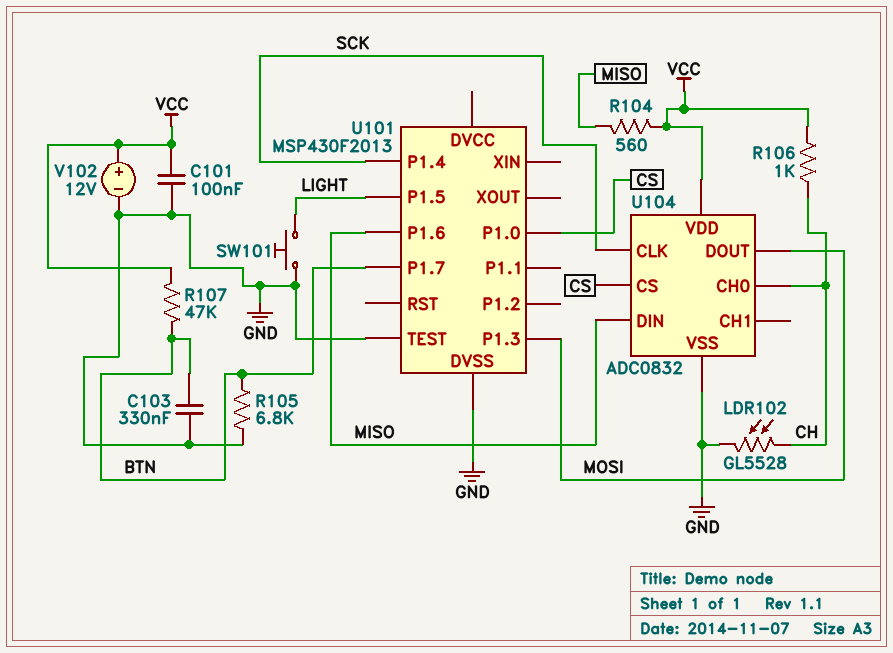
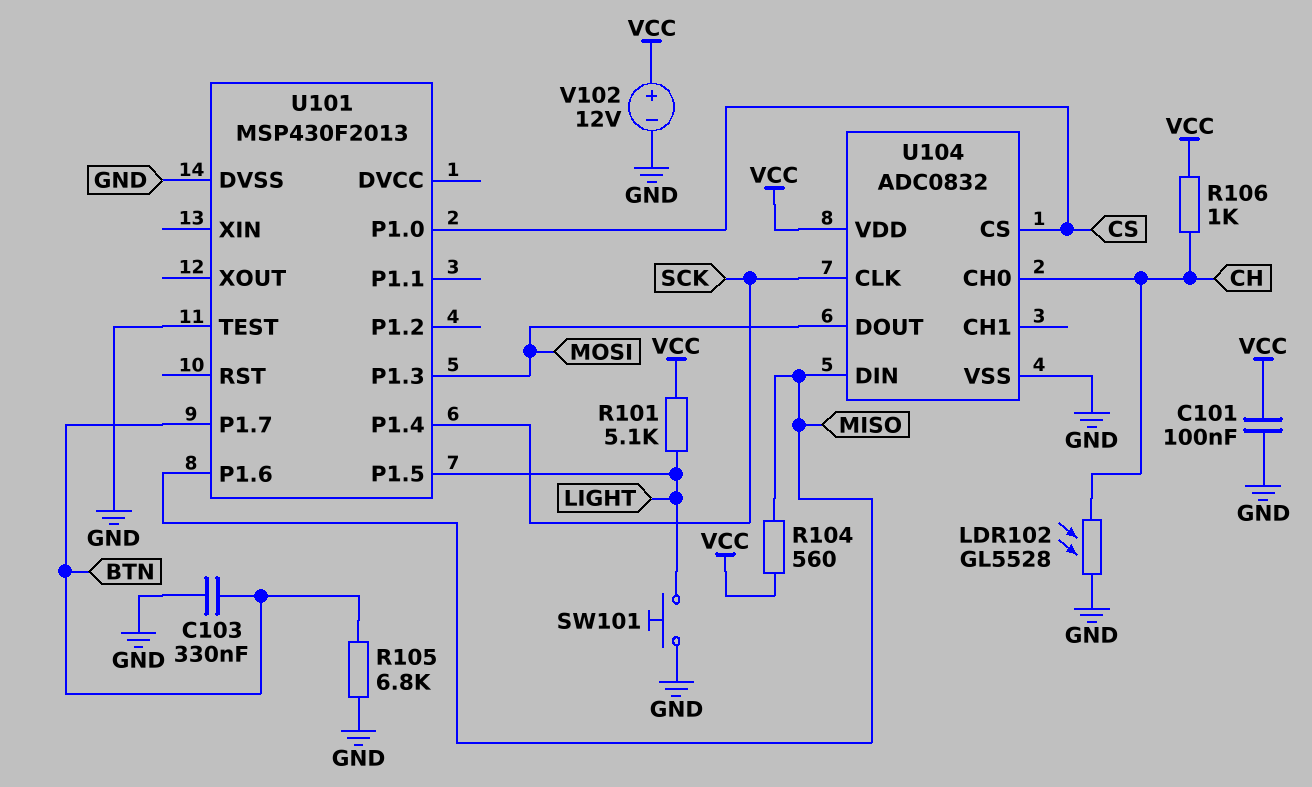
R101: none -> 5.1k (LIGHT, VCC)
R107: 47k (BTN, VCC) -> none

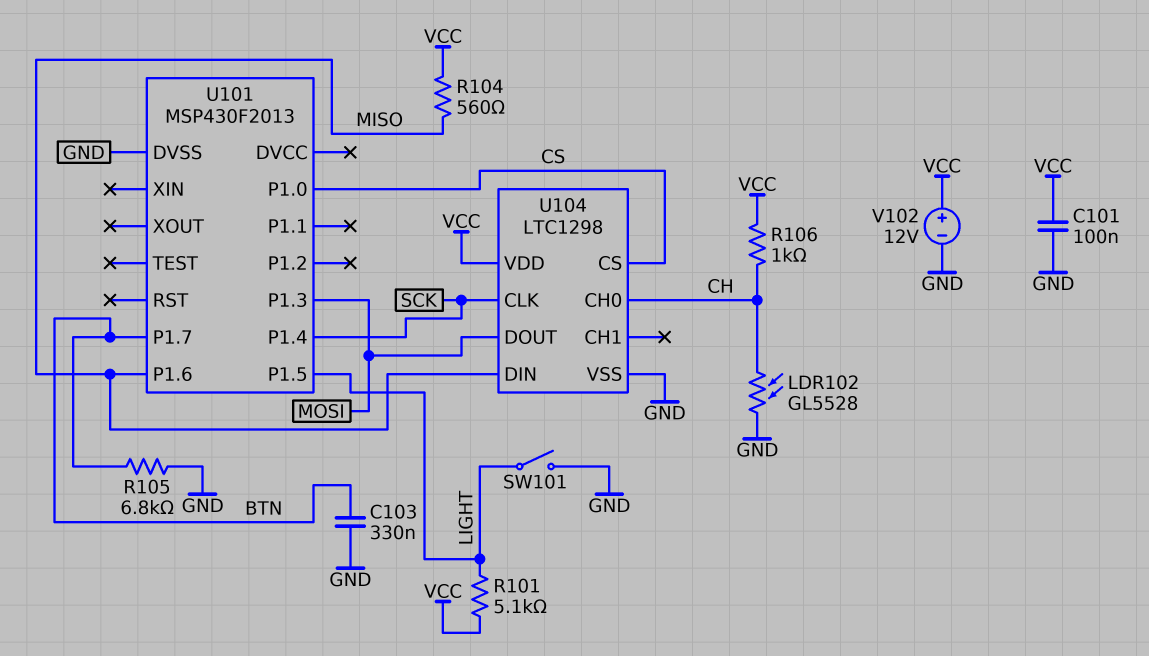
SW101: button (GND, LIGHT) -> switch (GND, LIGHT)
U101 pin TEST: GND -> none
U104: ADC0832 -> LTC1298

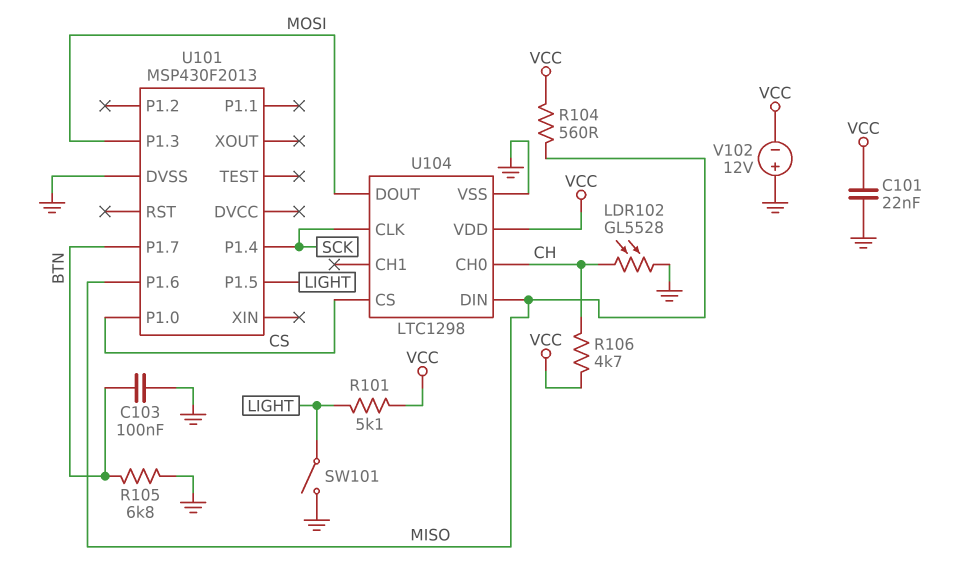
C101: 100nF (GND, VCC) -> 22nF (GND, VCC)
C103: 330nF (BTN, GND) -> 100nF (BTN, GND)
R106: 1k (CH, VCC) -> 4.7k (CH, VCC)
V102: 12V (plus VCC, minus GND) -> 12V (plus GND, minus VCC)

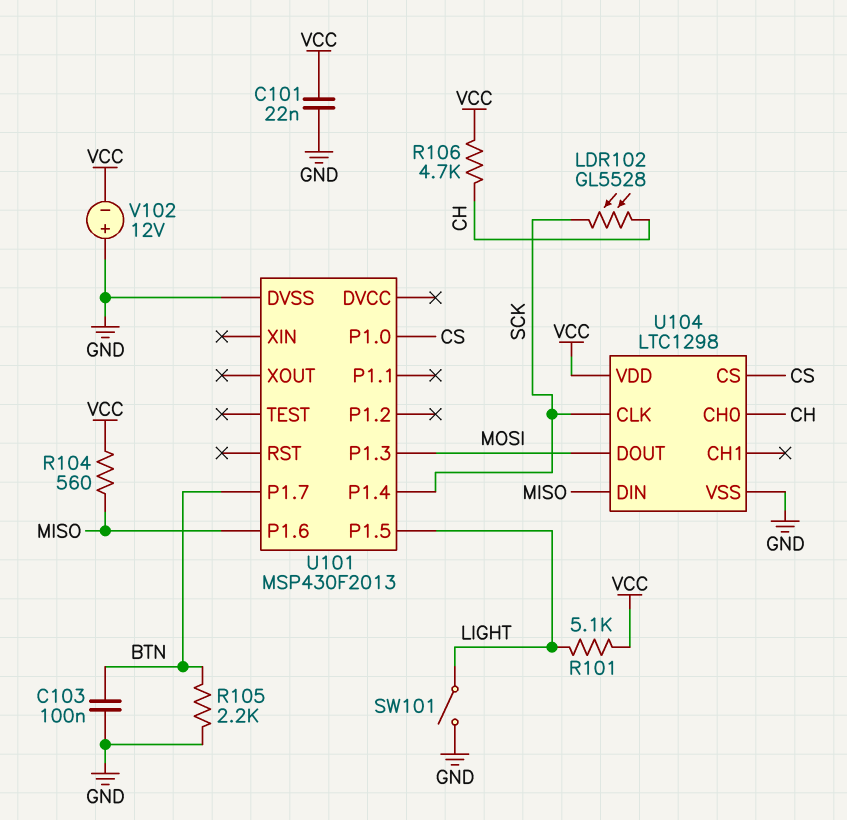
LDR102: GL5528 (CH, GND) -> GL5528 (CH, SCK)
R105: 6.8k (BTN, GND) -> 2.2k (BTN, GND)

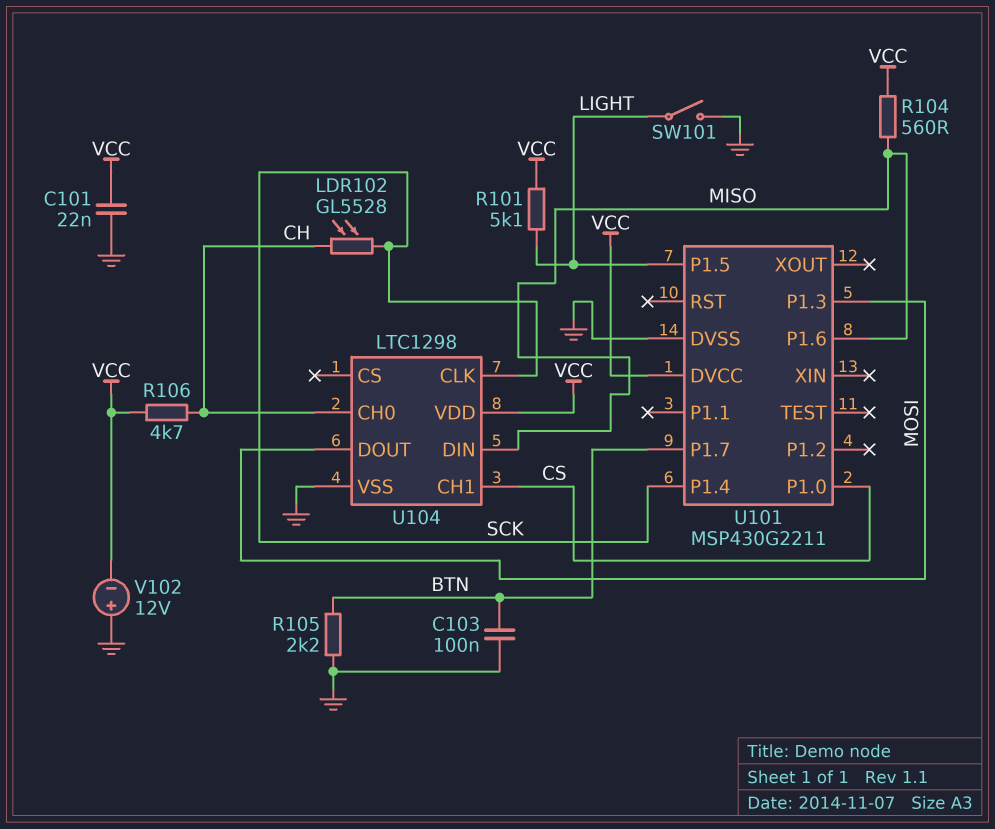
U101: MSP430F2013 -> MSP430G2211
U101 pin DVCC: none -> VCC
U104 pin CH1: none -> CS
U104 pin CS: CS -> none

